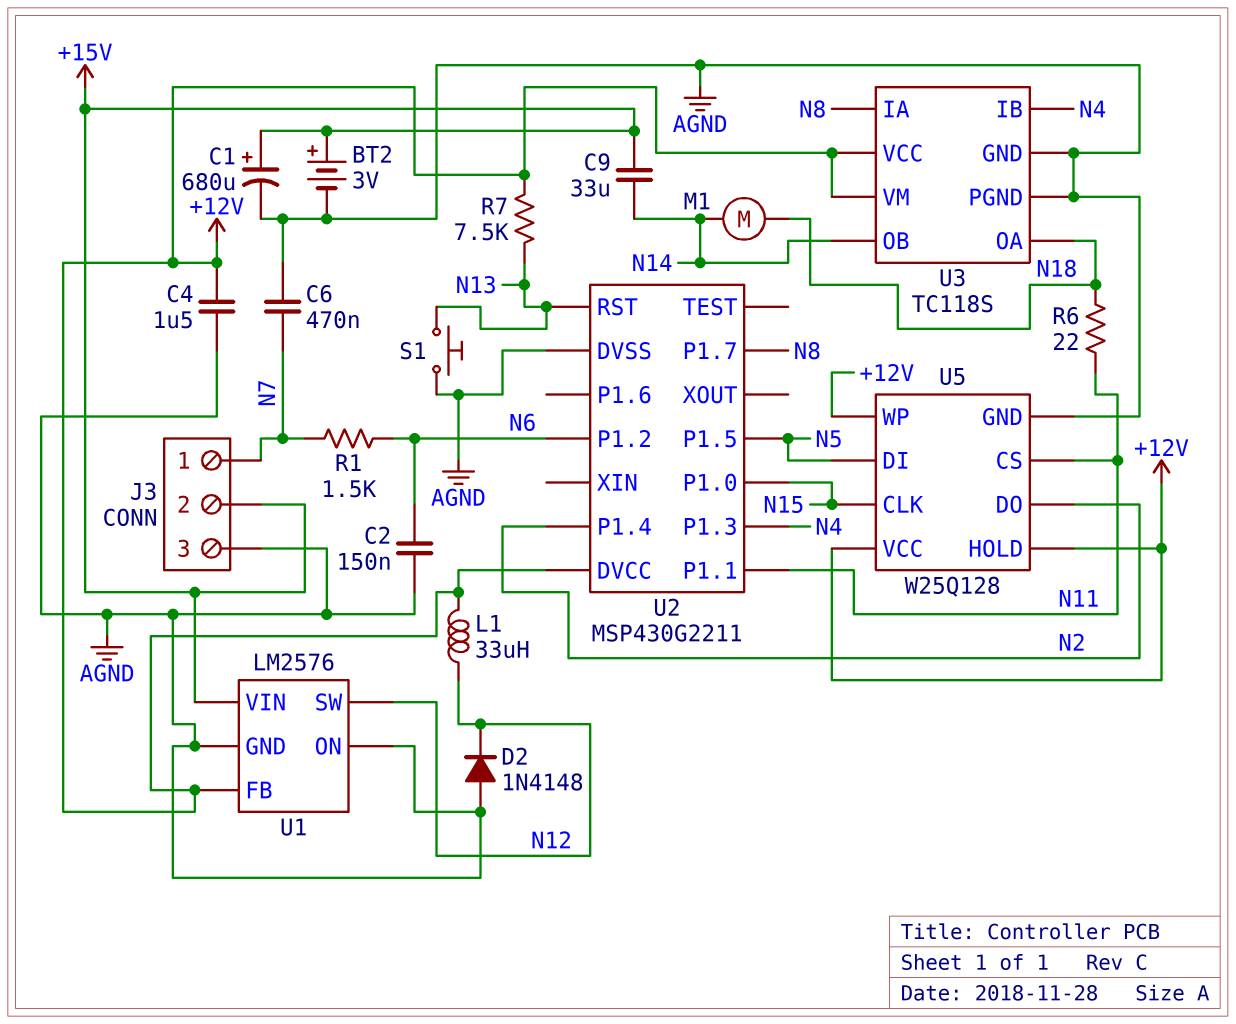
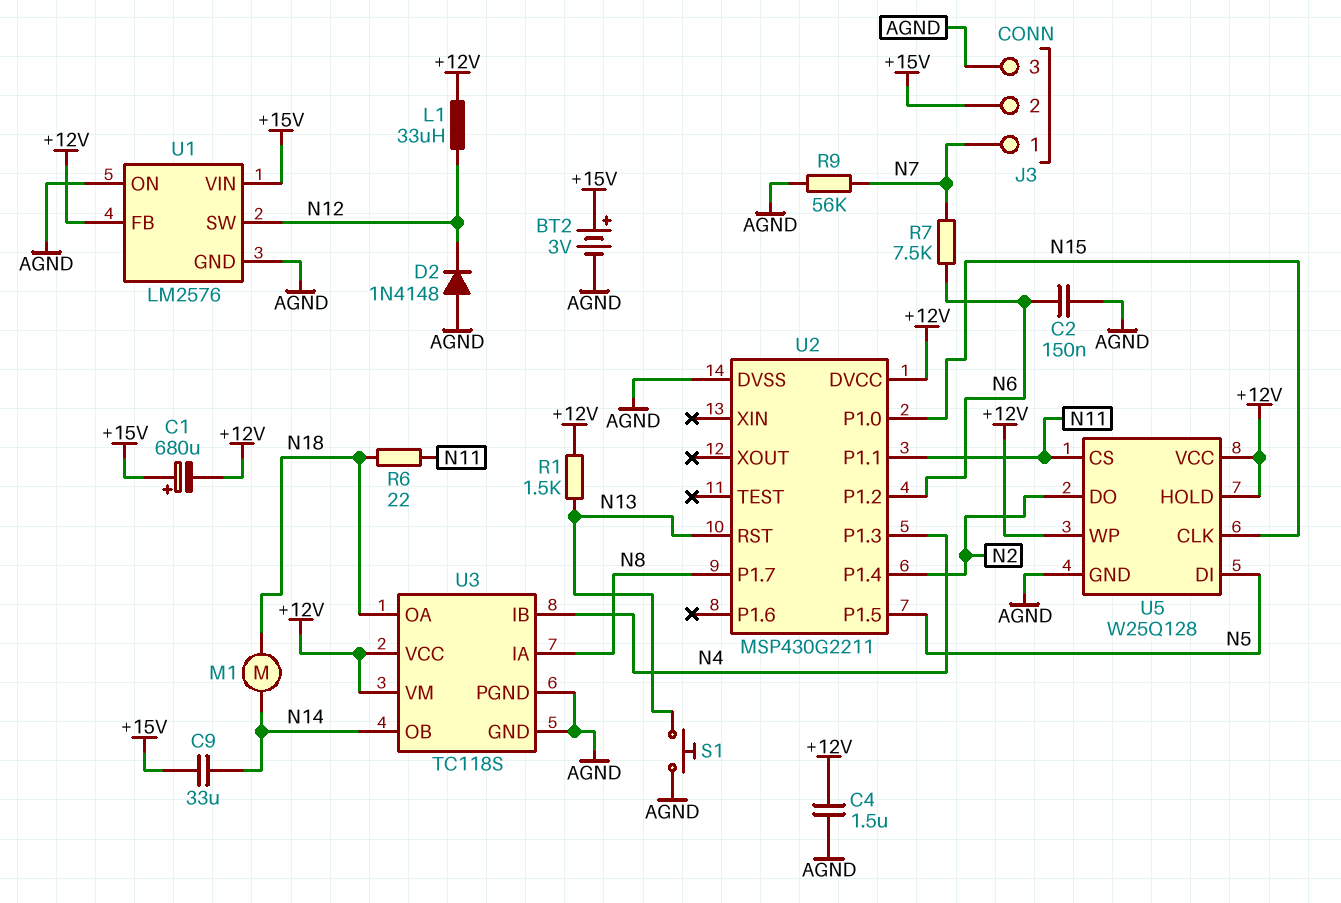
C1: 680uF (plus +15V, minus AGND) -> 680uF (plus +15V, minus +12V)
C6: 470nF (AGND, N7) -> none
R1: 1.5k (N6, N7) -> 1.5k (+12V, N13)
R7: 7.5k (+12V, N13) -> 7.5k (N6, N7)
R9: none -> 56k (AGND, N7)

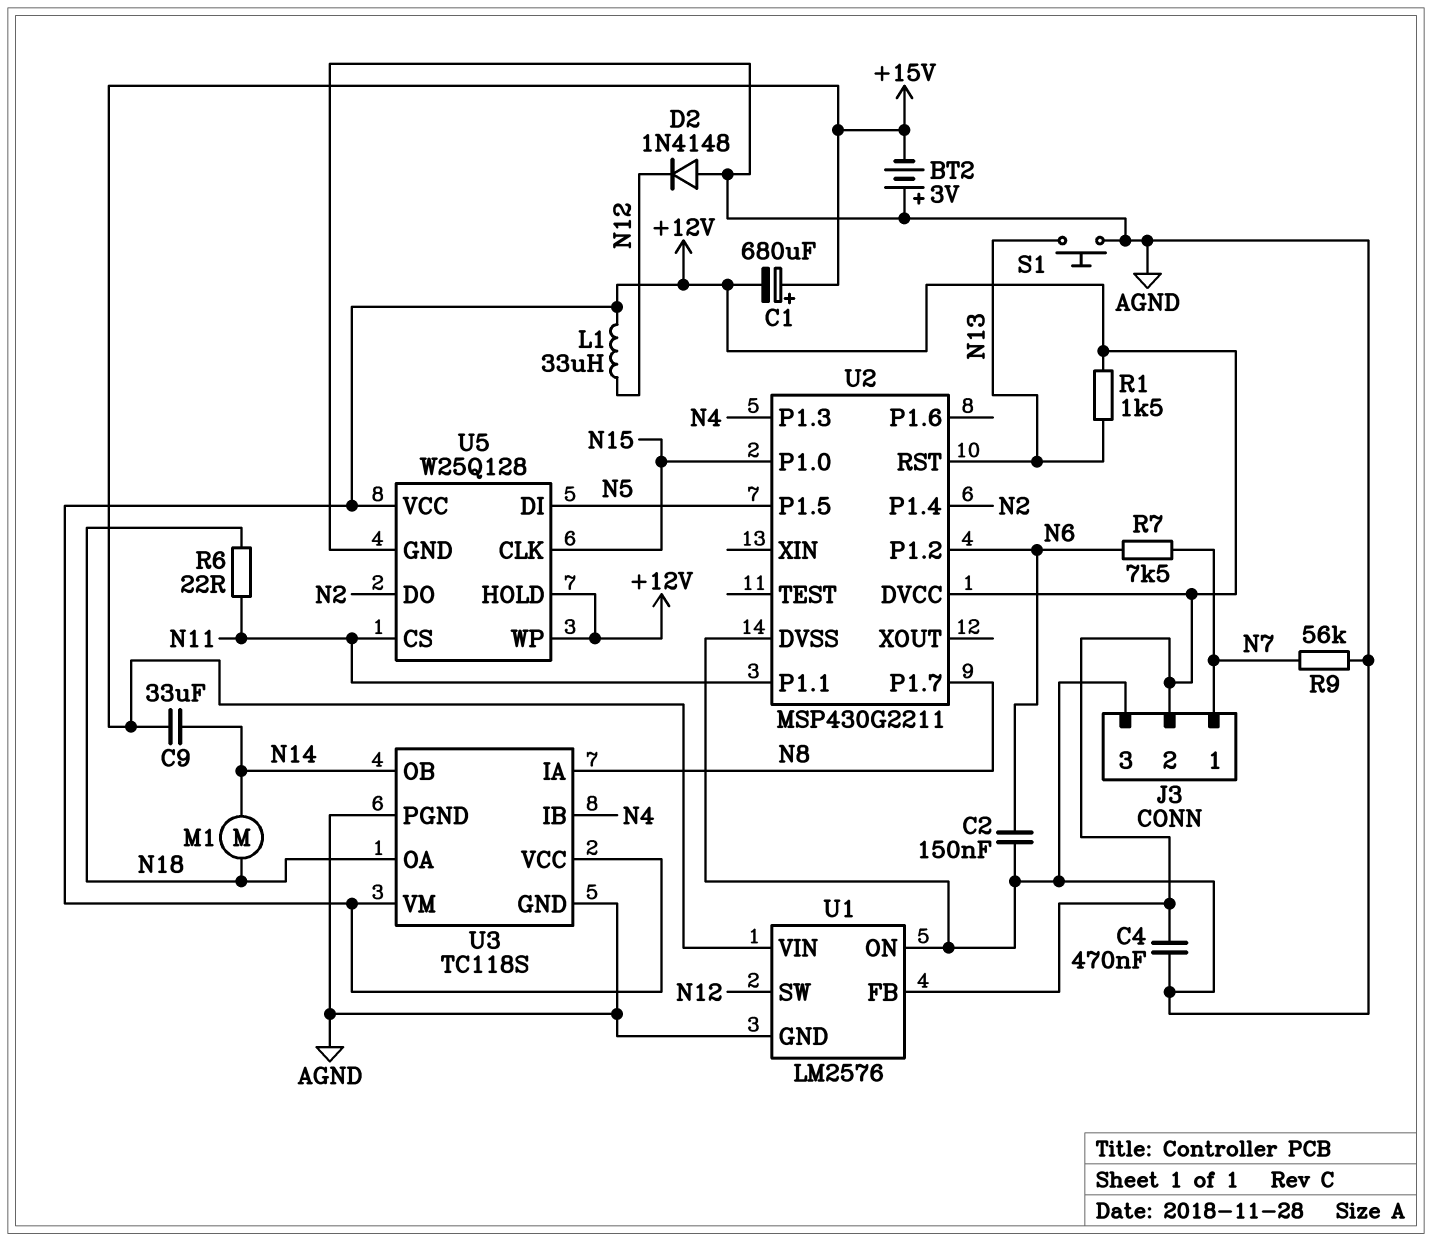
BT2: 3V (plus +15V, minus AGND) -> 3V (plus AGND, minus +15V)
C4: 1.5uF (+12V, AGND) -> 470nF (+12V, AGND)
J3 pin 2: +15V -> +12V

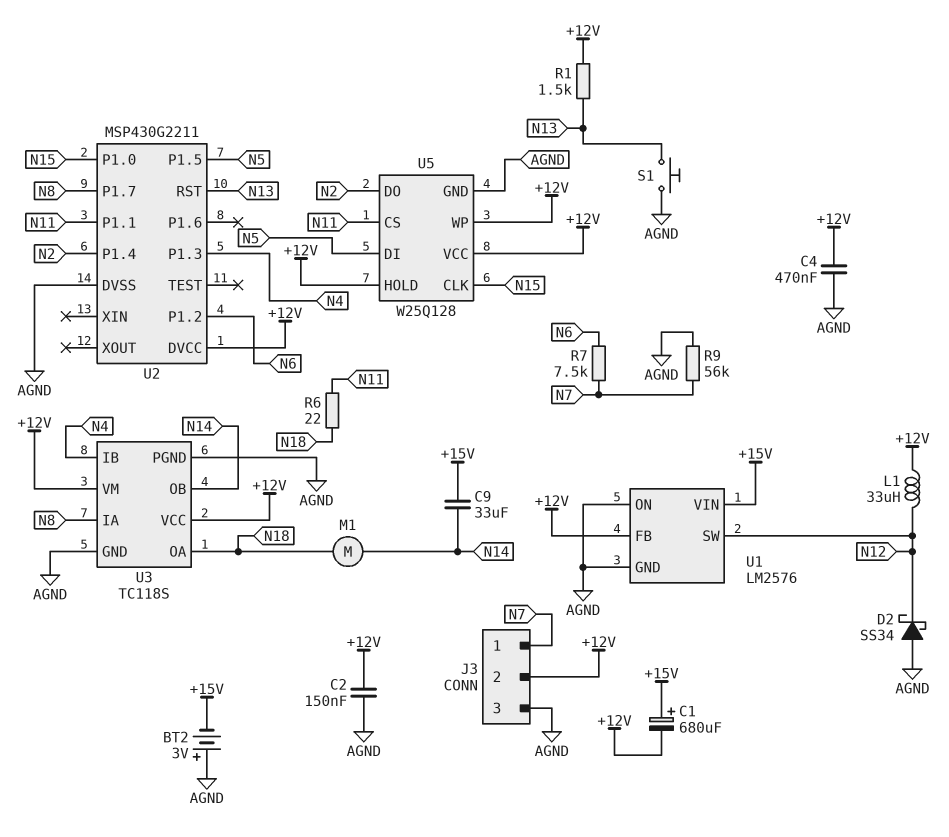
C2: 150nF (AGND, N6) -> 150nF (+12V, AGND)
D2: diode 1N4148 (A AGND, K N12) -> schottky SS34 (A AGND, K N12)

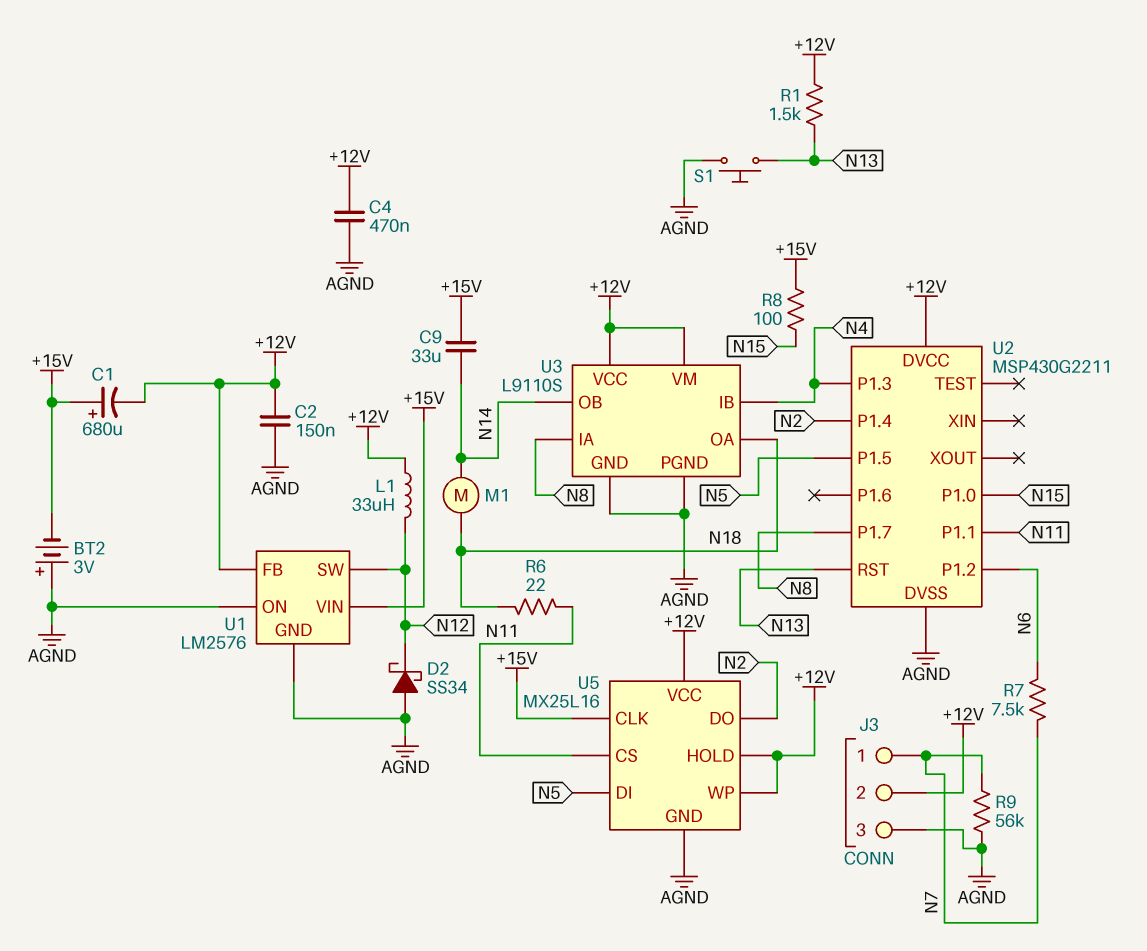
R8: none -> 100 (+15V, N15)
U3: TC118S -> L9110S
U5: W25Q128 -> MX25L16
U5 pin CLK: N15 -> +15V

